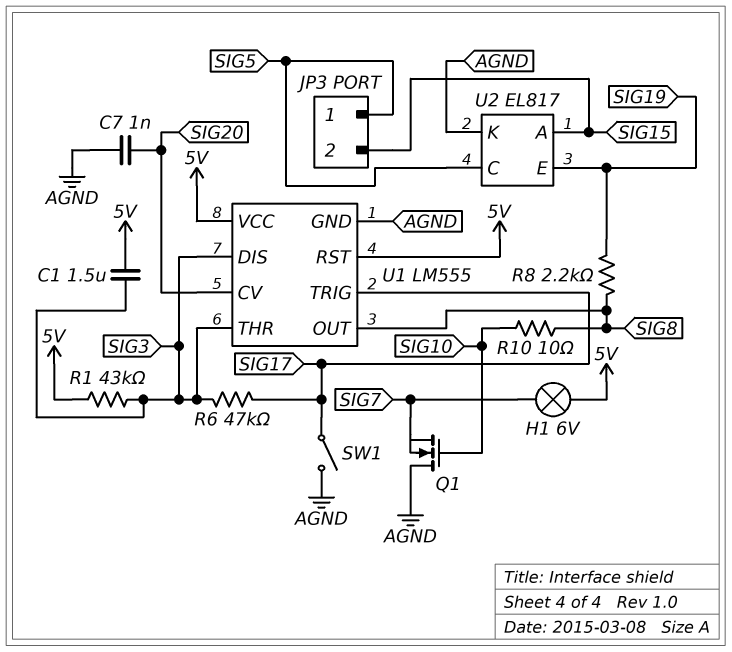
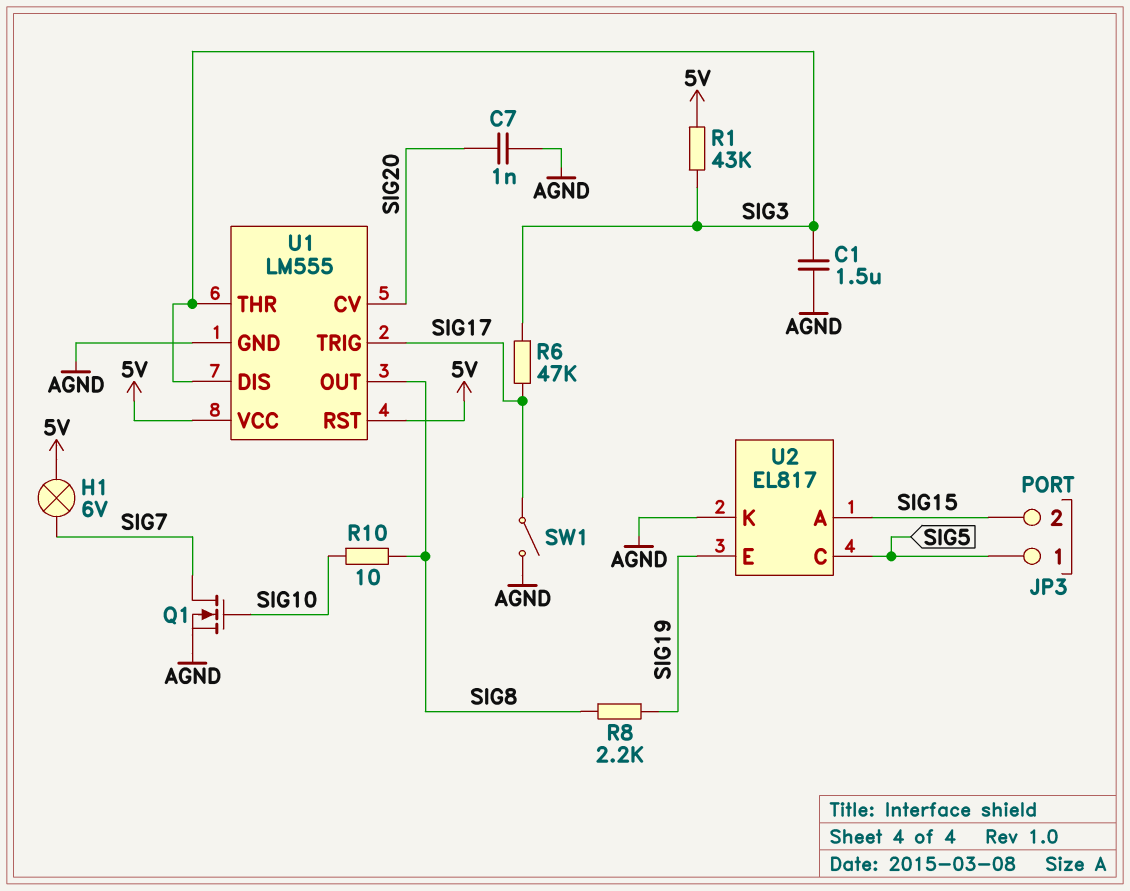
C1: 1.5uF (5V, SIG3) -> 1.5uF (AGND, SIG3)
Q1: NMOS (G SIG10, D AGND, S SIG7) -> NMOS (G SIG10, D SIG7, S AGND)

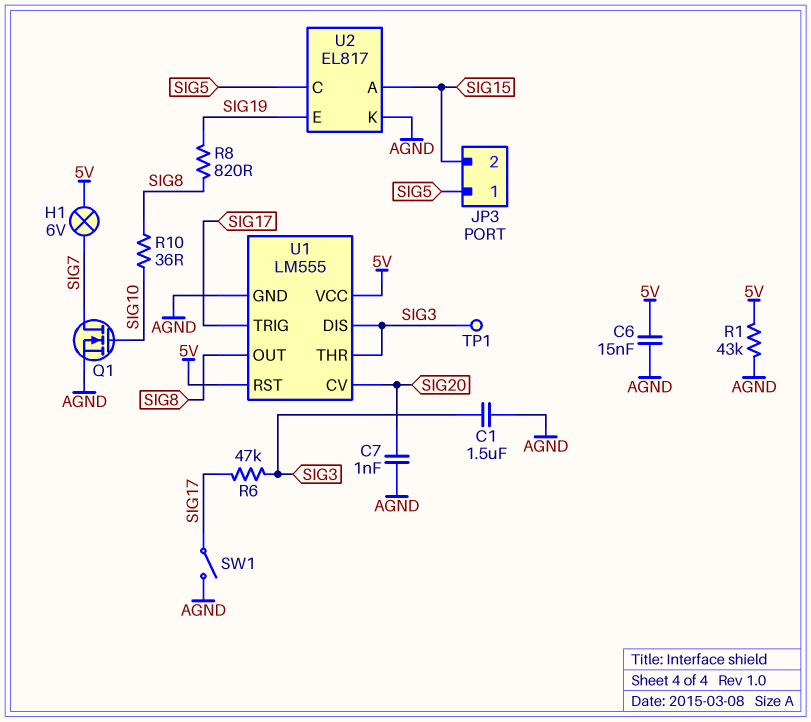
C6: none -> 15nF (5V, AGND)
R1: 43k (5V, SIG3) -> 43k (5V, AGND)
R8: 2.2k (SIG8, SIG19) -> 820 (SIG8, SIG19)
R10: 10 (SIG8, SIG10) -> 36 (SIG8, SIG10)
TP1: none -> test point (SIG3)

